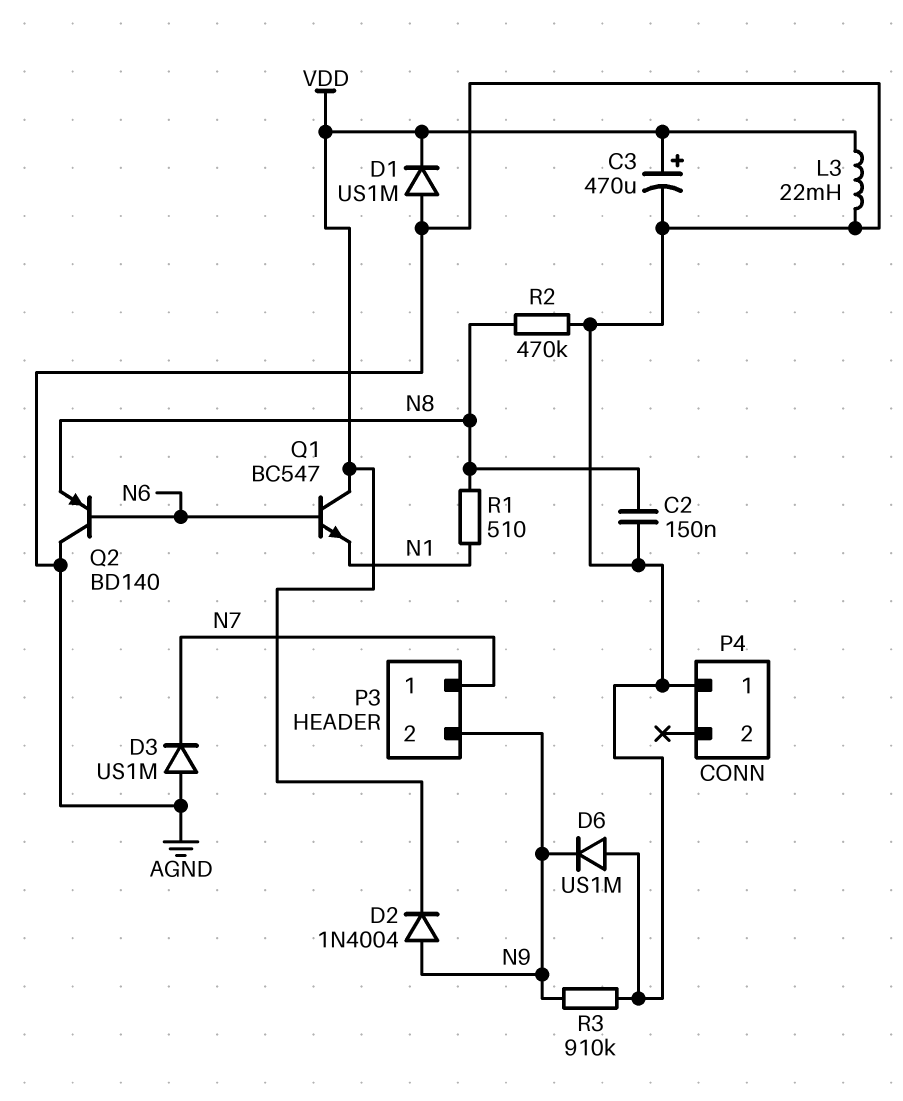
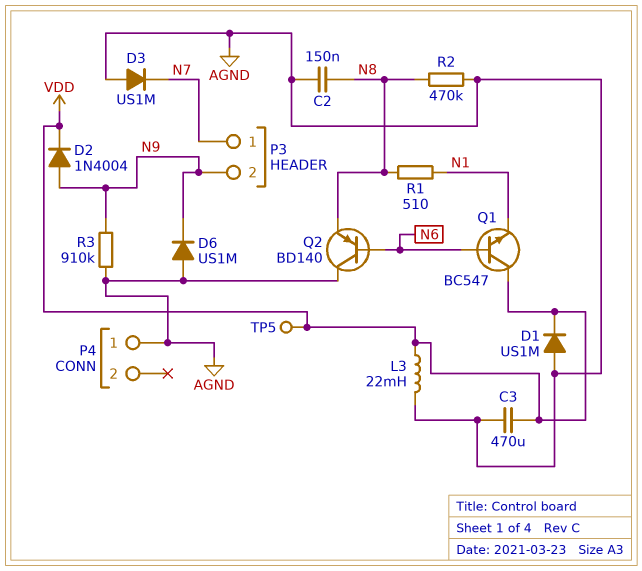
C3: 470uF (plus VDD, minus AGND) -> 470uF (AGND, VDD)
TP5: none -> test point (VDD)

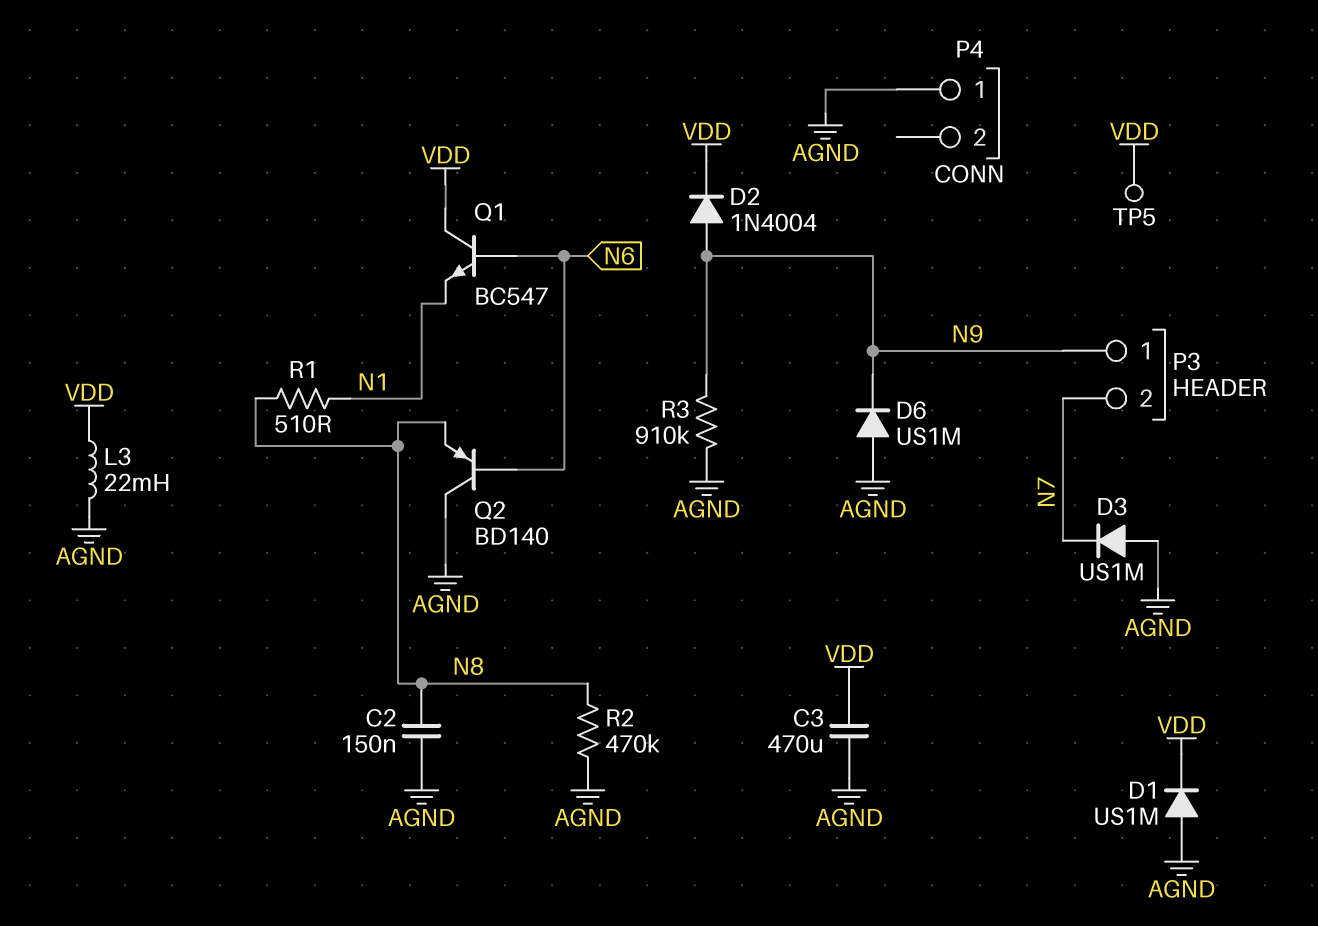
P3 pin 1: N7 -> N9
P3 pin 2: N9 -> N7

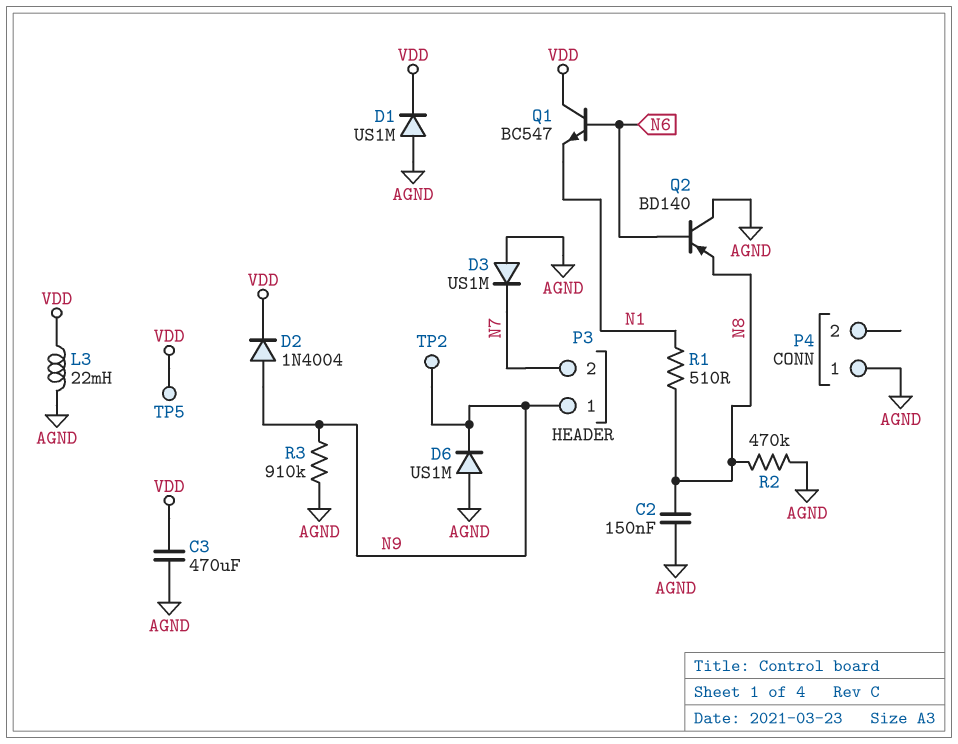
TP2: none -> test point (N9)

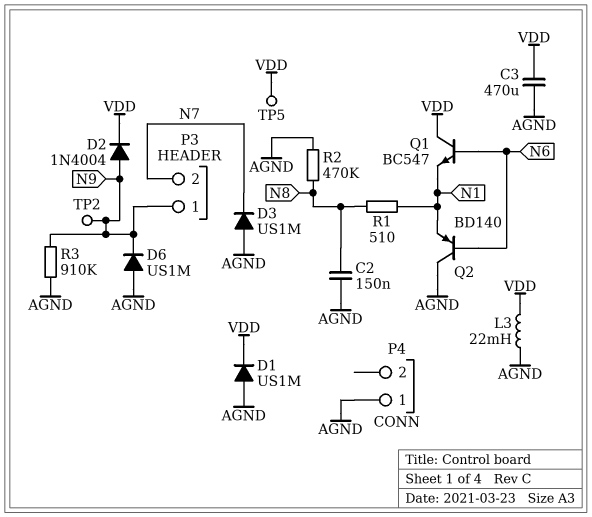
Q2: PNP BD140 (B N6, C AGND, E N8) -> PNP BD140 (B N6, C AGND, E N1)

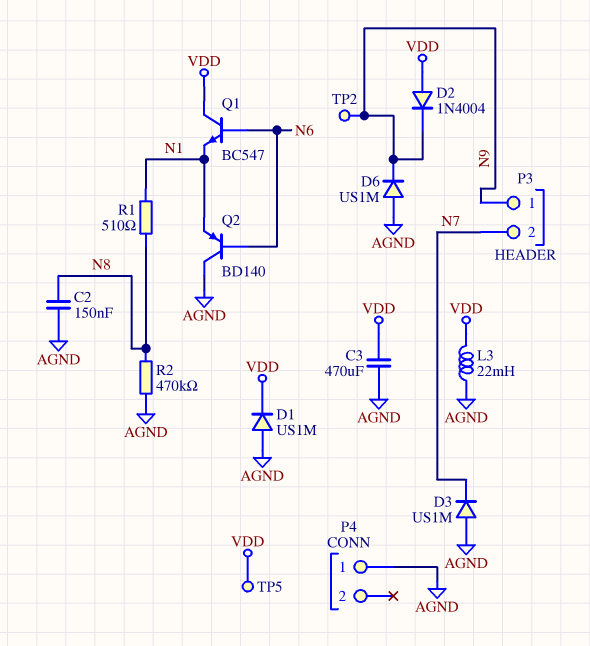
D2: diode 1N4004 (A N9, K VDD) -> diode 1N4004 (A VDD, K N9)
R3: 910k (AGND, N9) -> none

